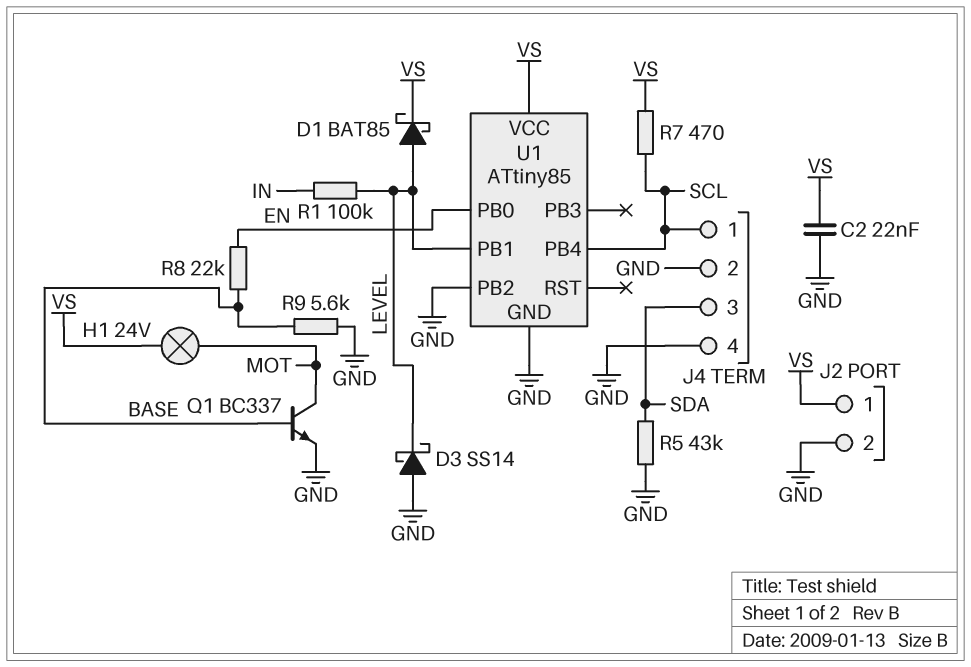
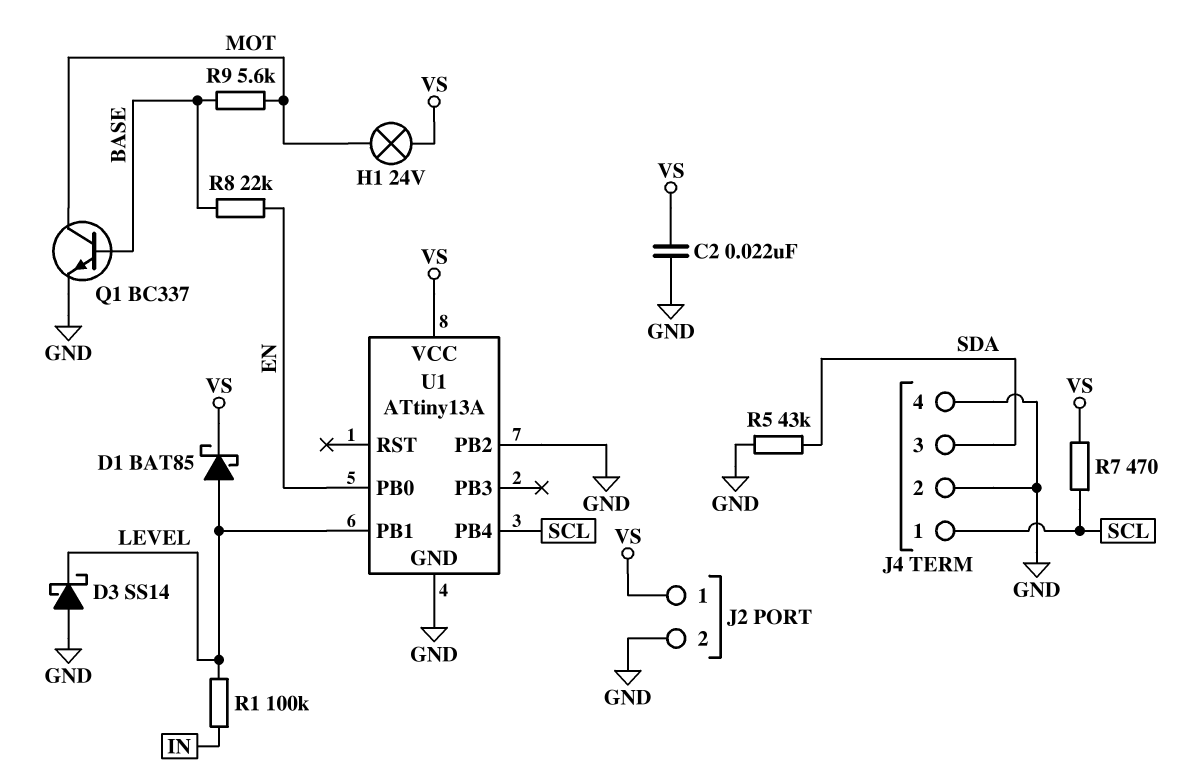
R9: 5.6k (BASE, GND) -> 5.6k (BASE, MOT)
U1: ATtiny85 -> ATtiny13A

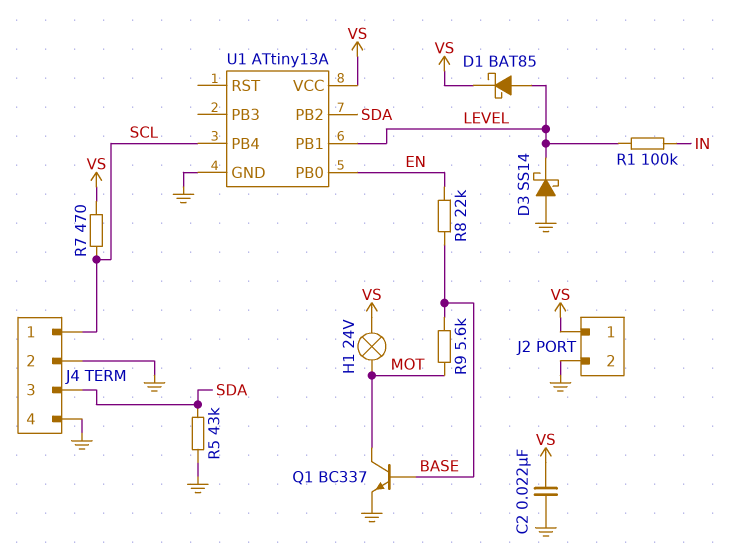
U1 pin PB2: GND -> SDA

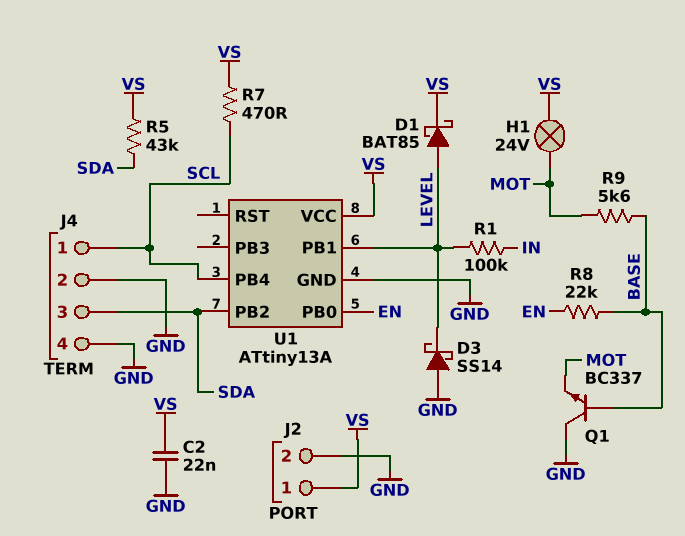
Q1: NPN BC337 (B BASE, C MOT, E GND) -> NPN BC337 (B BASE, C GND, E MOT)
R5: 43k (GND, SDA) -> 43k (SDA, VS)

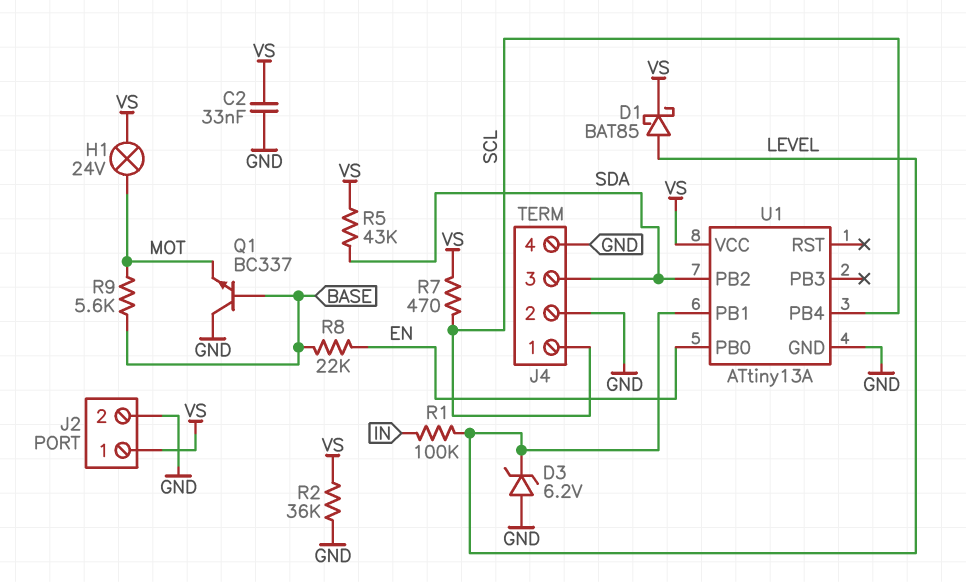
C2: 22nF (GND, VS) -> 33nF (GND, VS)
D3: schottky SS14 (A GND, K LEVEL) -> zener 6.2V (A GND, K LEVEL)
R2: none -> 36k (GND, VS)

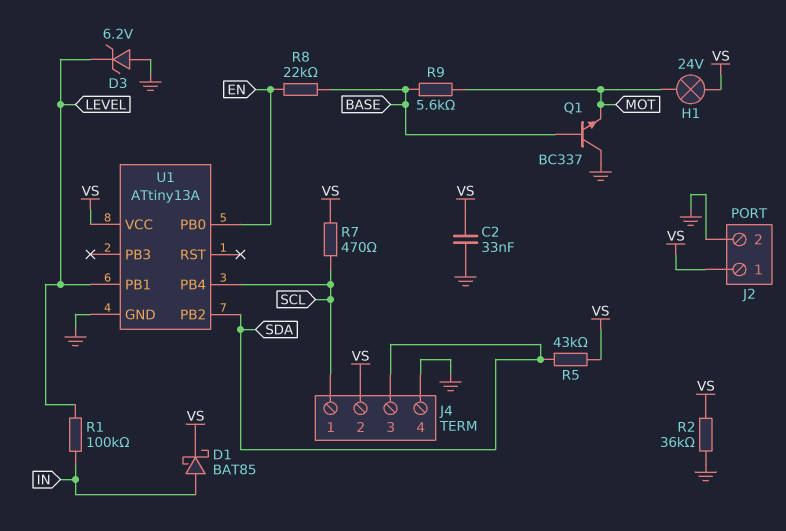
D1: schottky BAT85 (A LEVEL, K VS) -> schottky BAT85 (A IN, K VS)
J4 pin 2: GND -> VS

